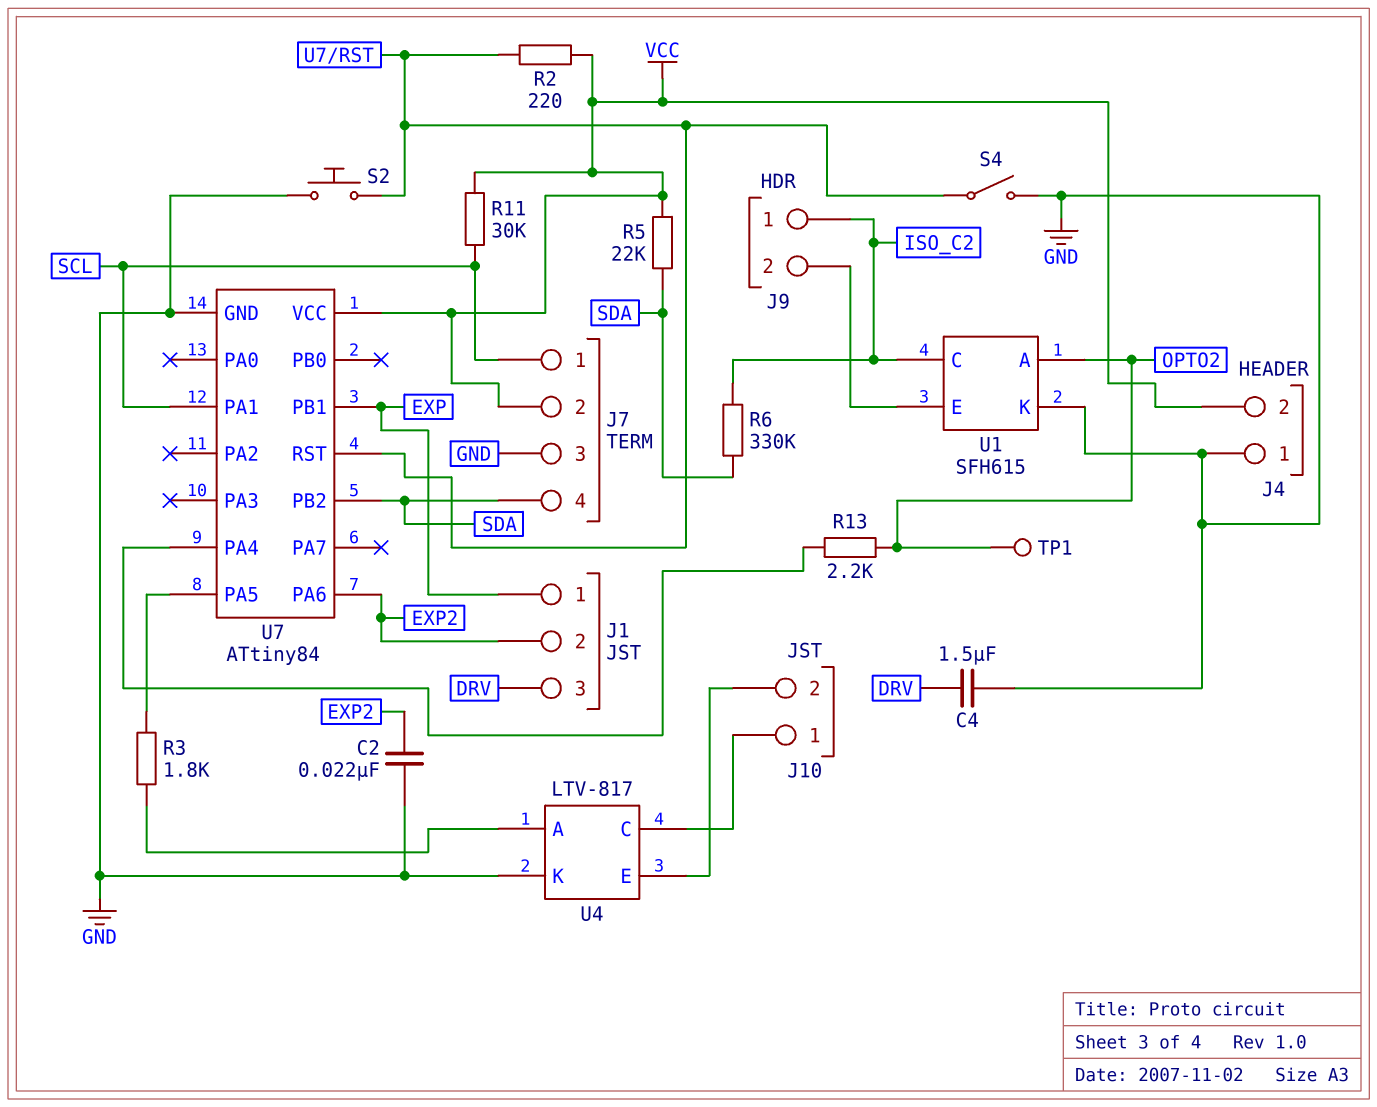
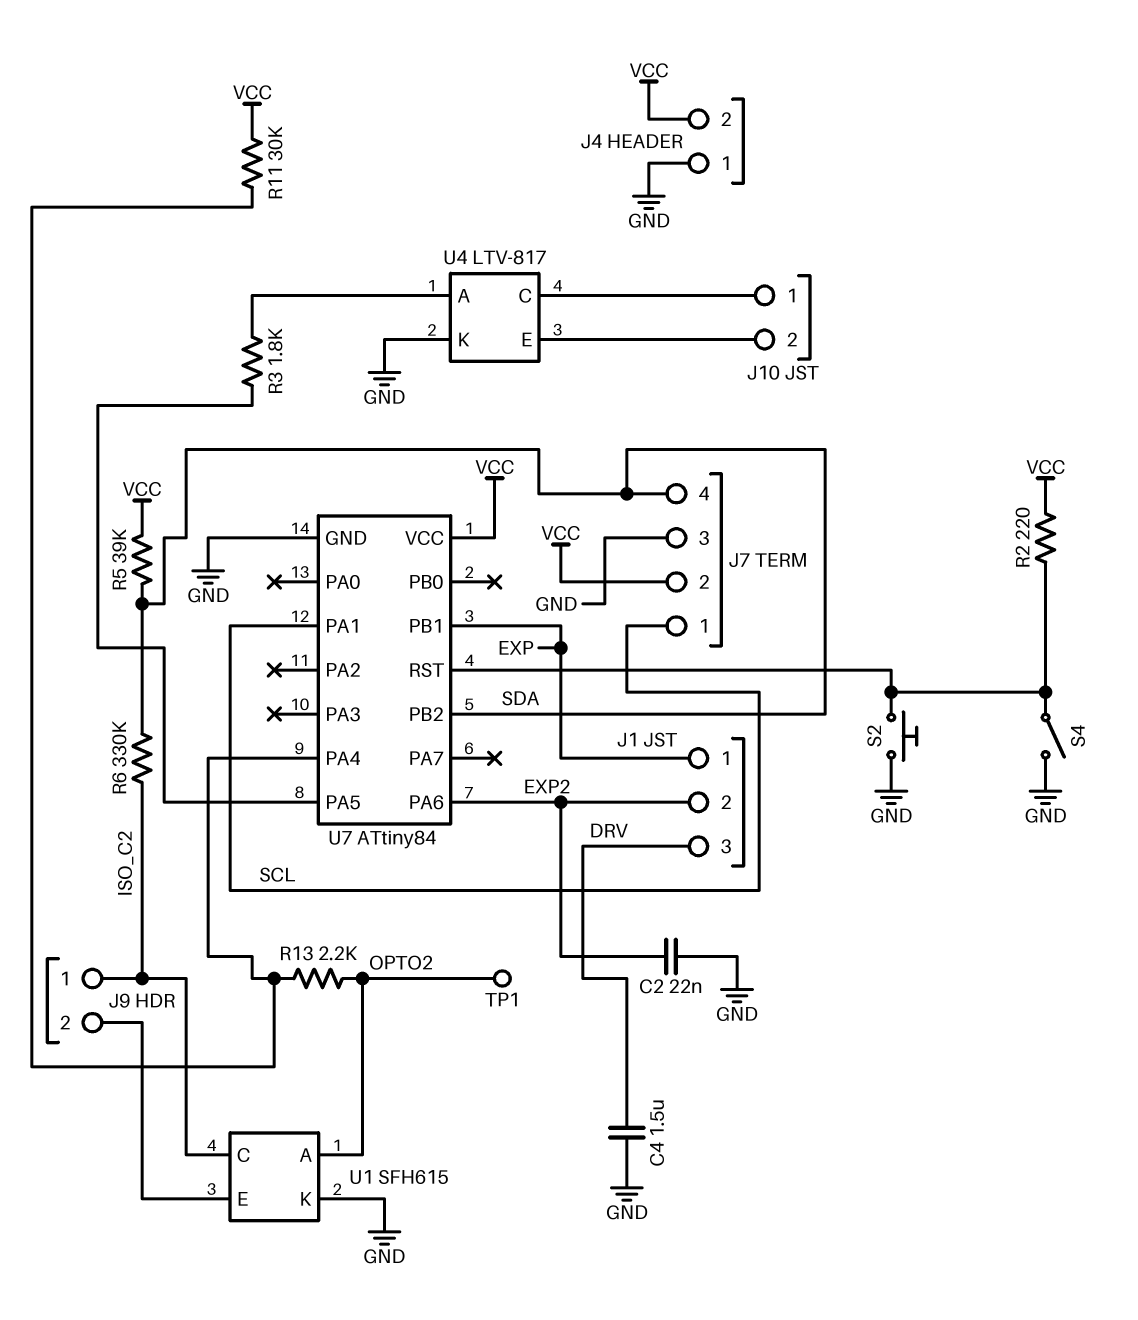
R5: 22k (SDA, VCC) -> 39k (SDA, VCC)
R11: 30k (SCL, VCC) -> 30k (U7/PA4, VCC)

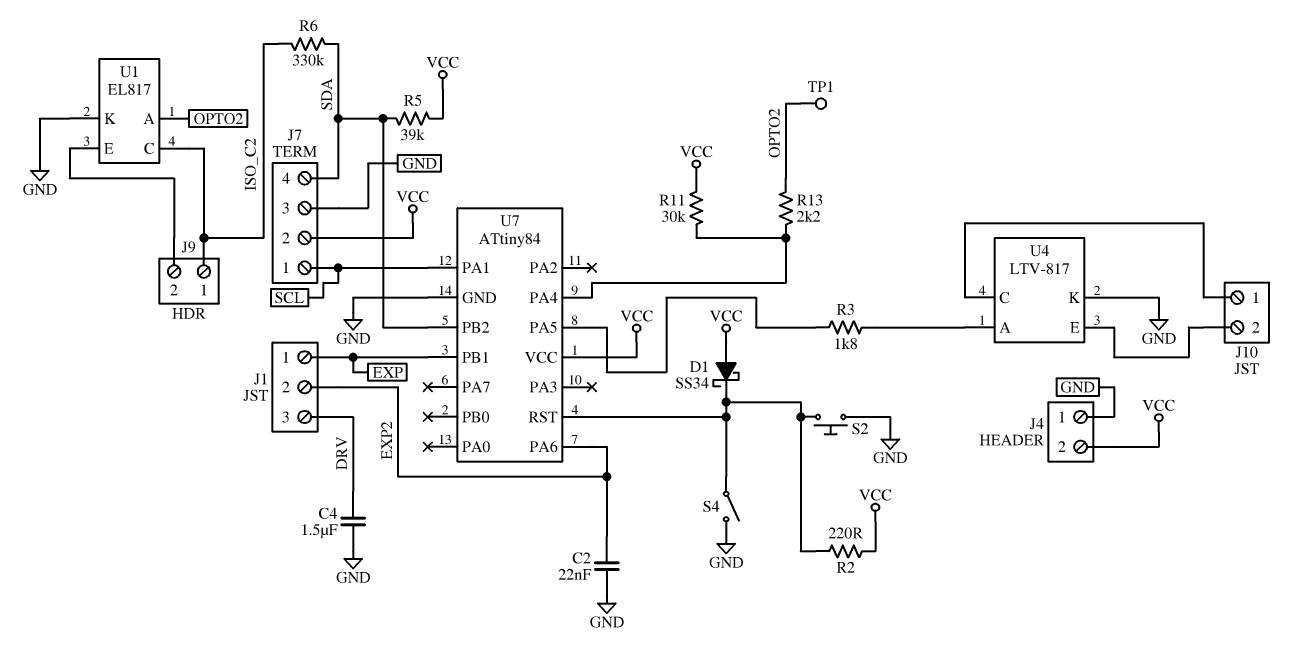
D1: none -> schottky SS34 (A VCC, K U7/RST)
U1: SFH615 -> EL817

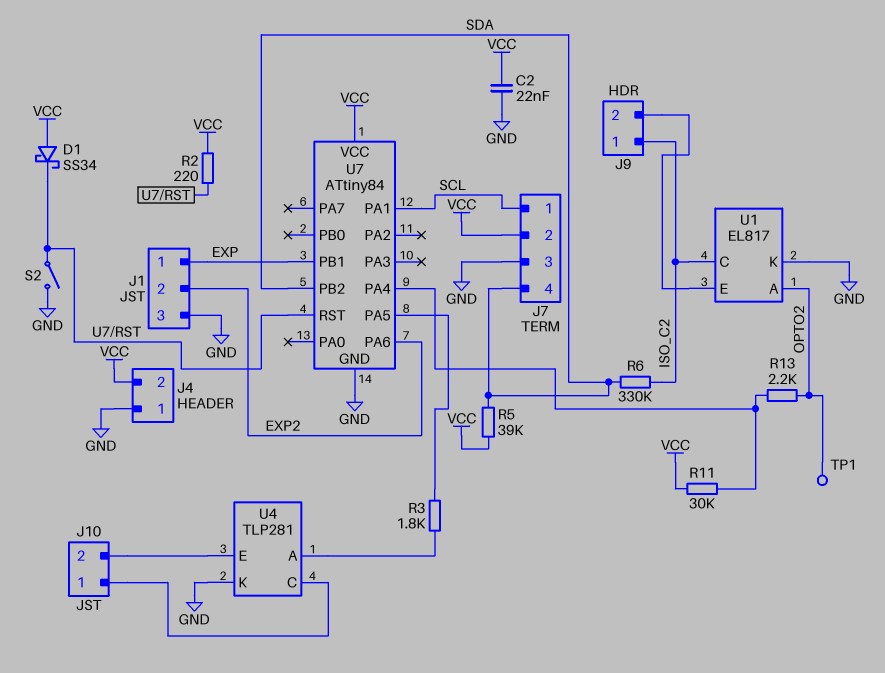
C2: 22nF (EXP2, GND) -> 22nF (GND, VCC)
C4: 1.5uF (DRV, GND) -> none
J1 pin 3: DRV -> GND
S2: button (GND, U7/RST) -> switch (GND, U7/RST)
S4: switch (GND, U7/RST) -> none
U4: LTV-817 -> TLP281

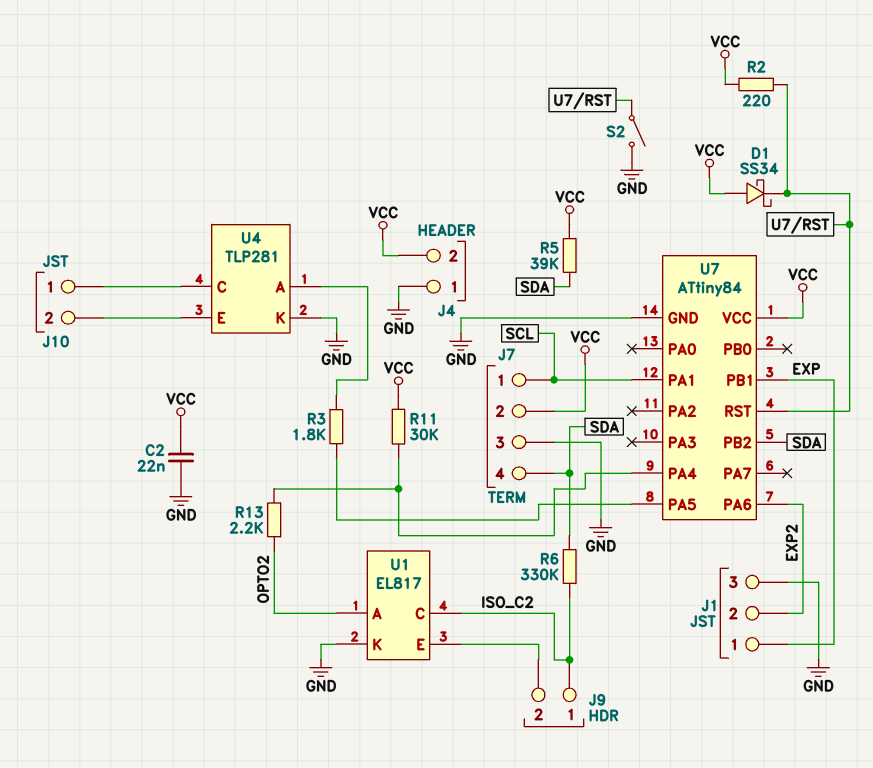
TP1: test point (OPTO2) -> none

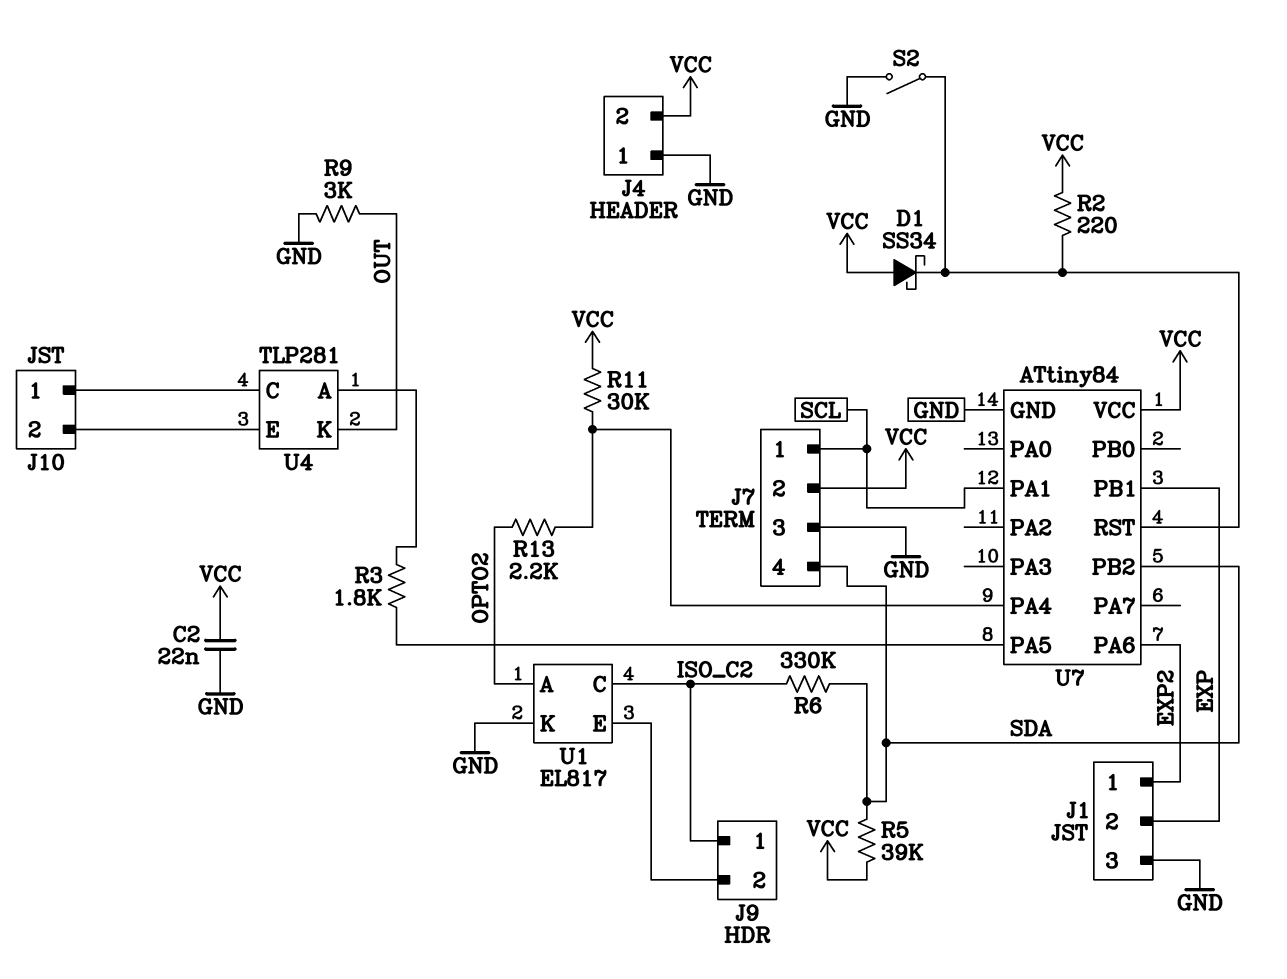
J1 pin 1: EXP -> EXP2
J1 pin 2: EXP2 -> EXP
R9: none -> 3k (GND, OUT)
U4 pin K: GND -> OUT

